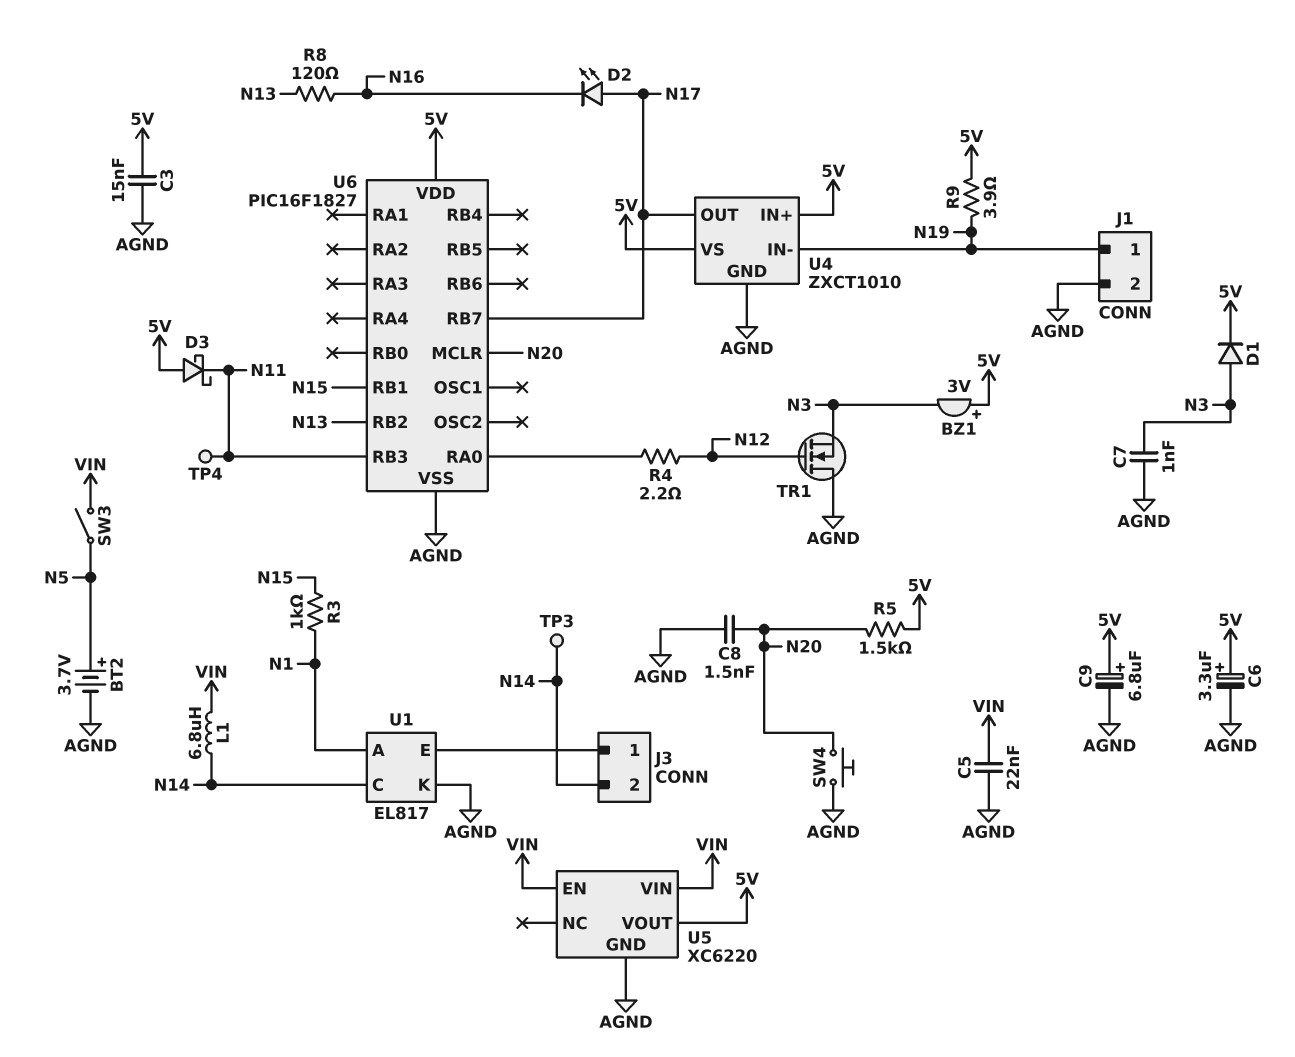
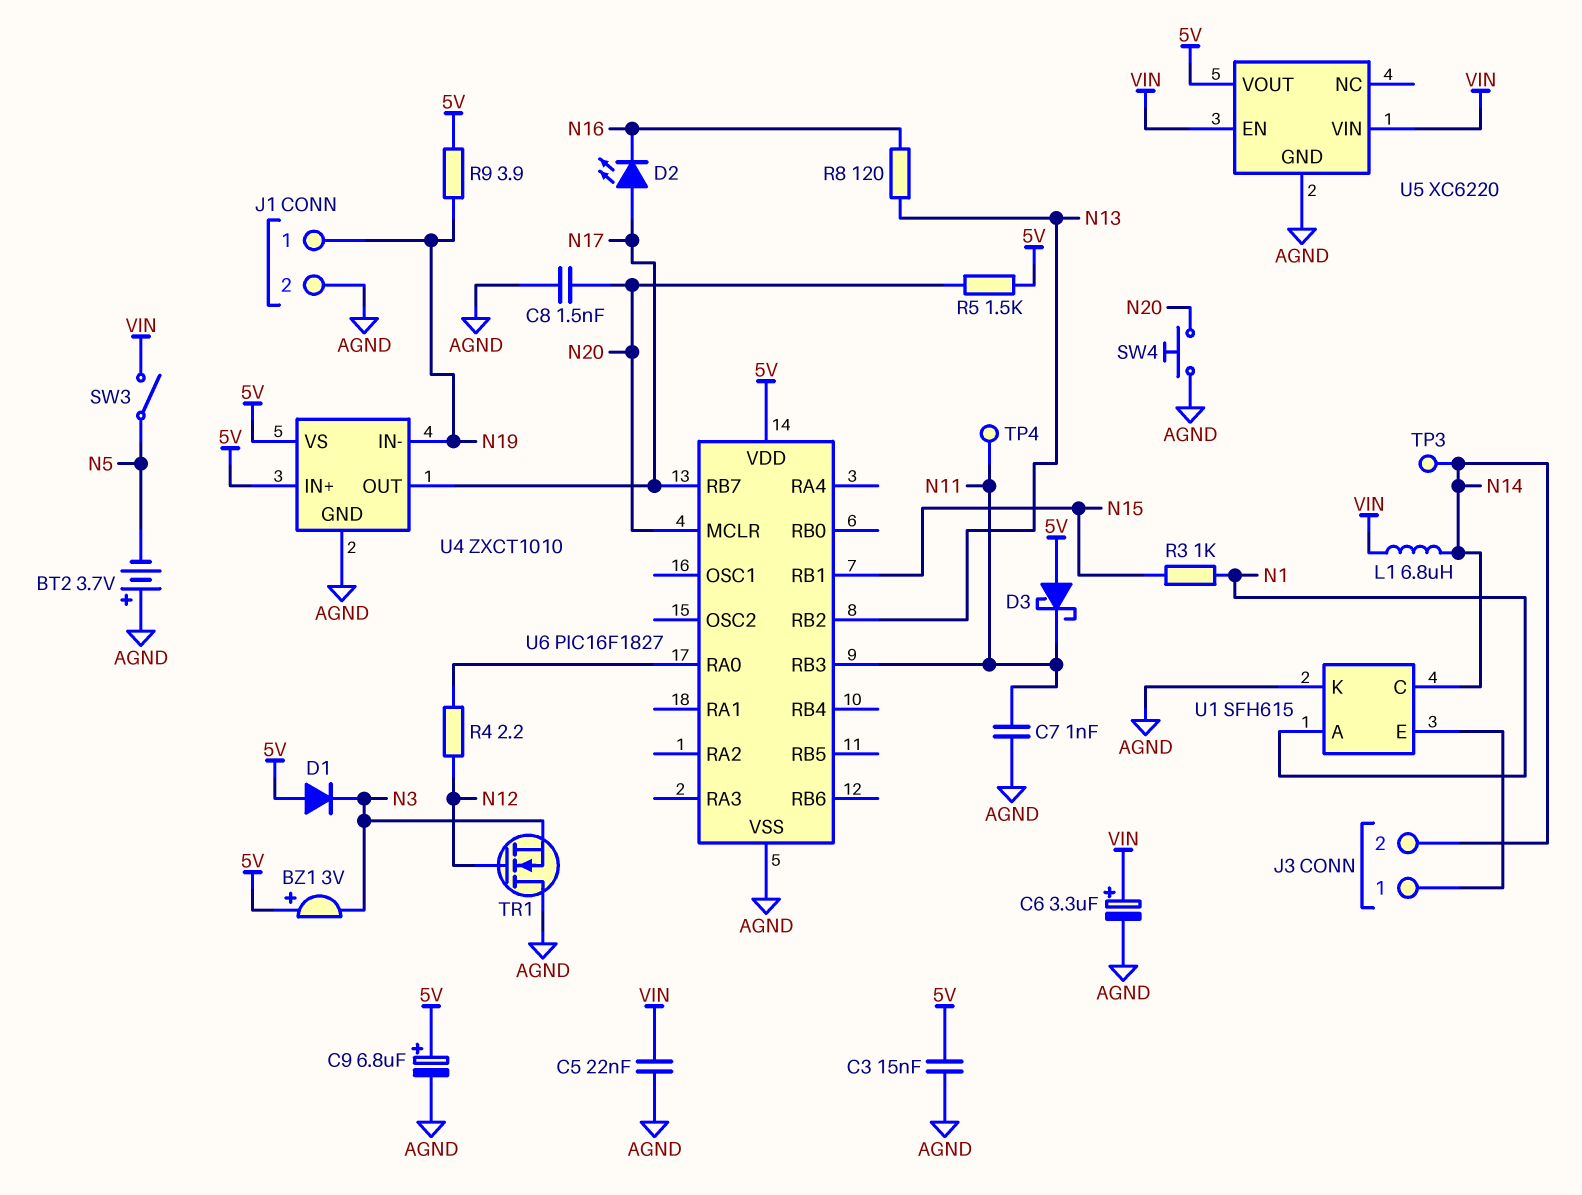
BT2: 3.7V (plus N5, minus AGND) -> 3.7V (plus AGND, minus N5)
C6: 3.3uF (plus 5V, minus AGND) -> 3.3uF (plus VIN, minus AGND)
C7: 1nF (AGND, N3) -> 1nF (AGND, N11)
D1: diode (A N3, K 5V) -> diode (A 5V, K N3)
U1: EL817 -> SFH615

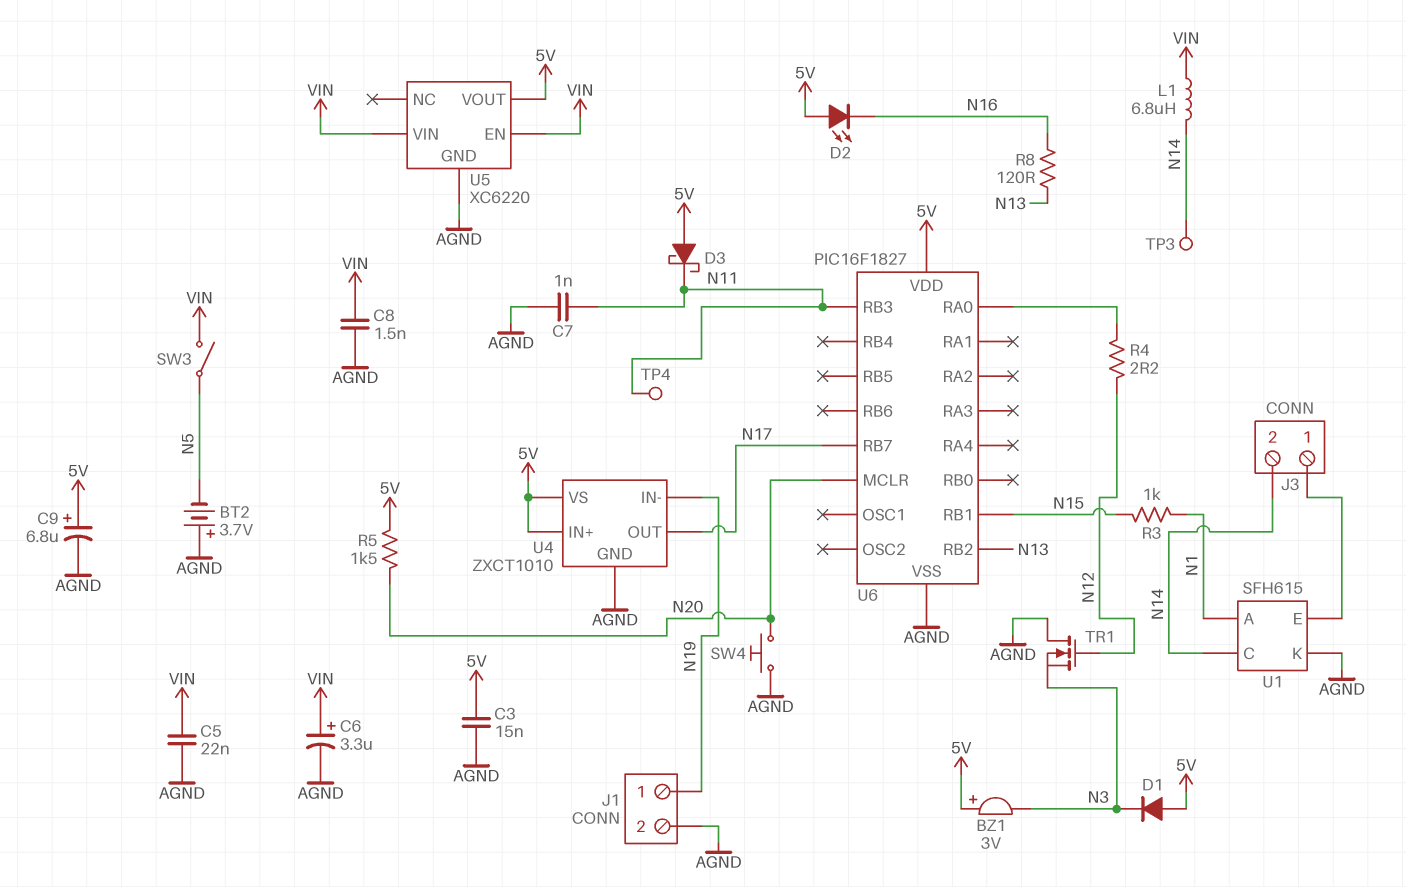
C8: 1.5nF (AGND, N20) -> 1.5nF (AGND, VIN)
D2: LED (A N17, K N16) -> LED (A 5V, K N16)
R9: 3.9 (5V, N19) -> none

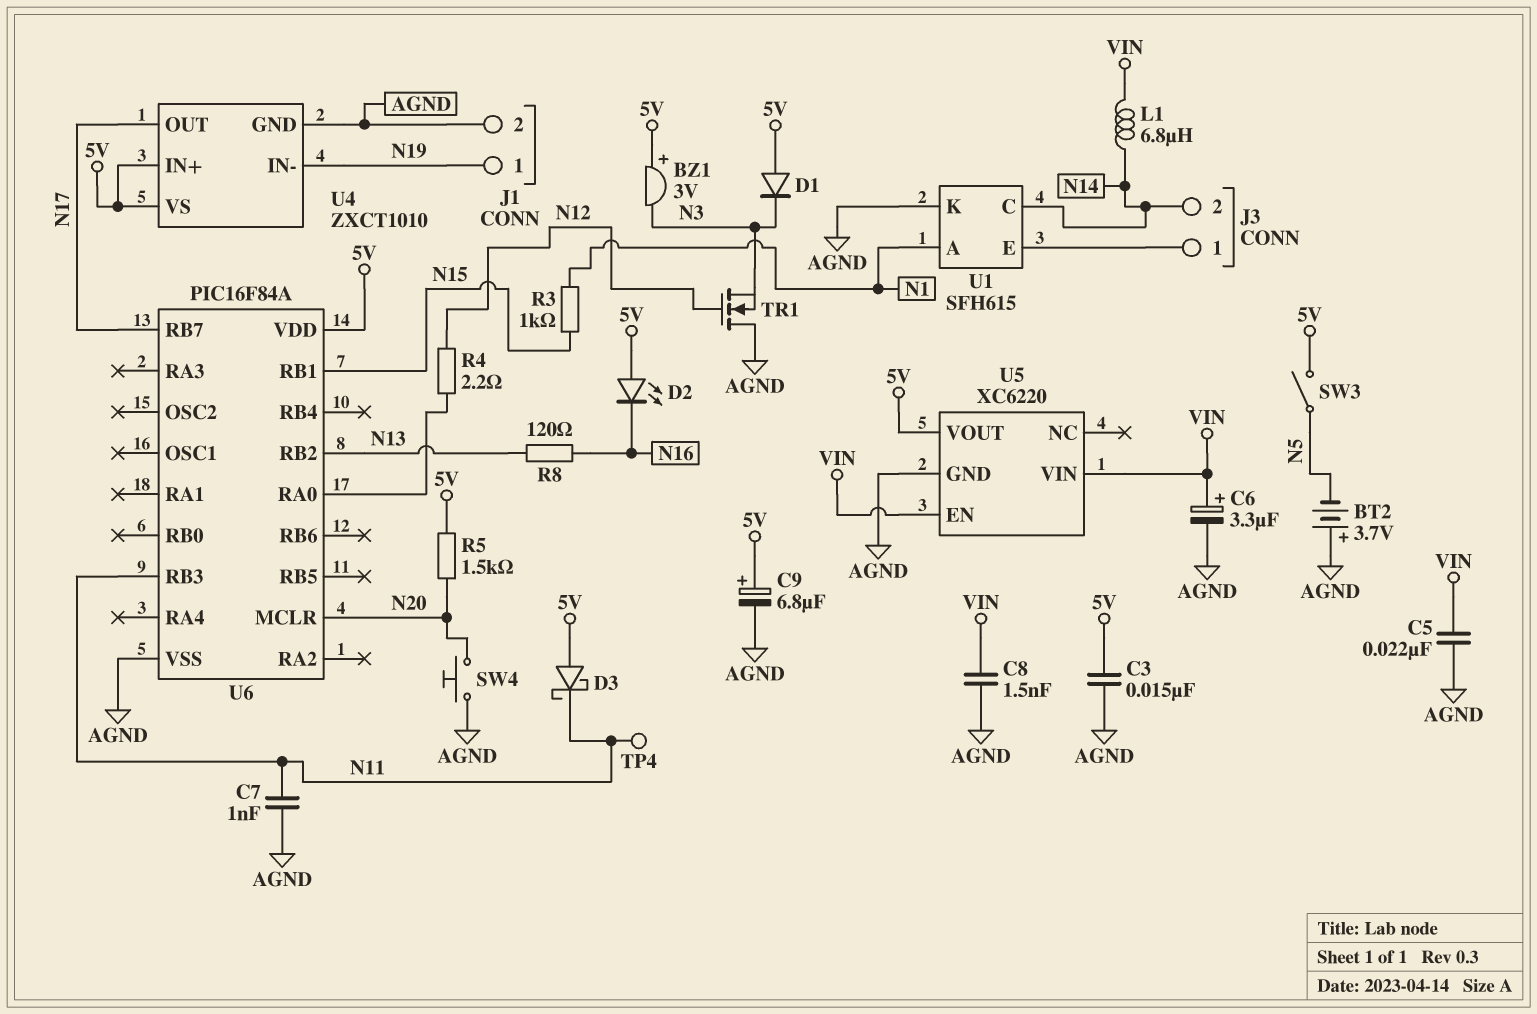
SW3: switch (N5, VIN) -> switch (5V, N5)
TP3: test point (N14) -> none
U6: PIC16F1827 -> PIC16F84A

